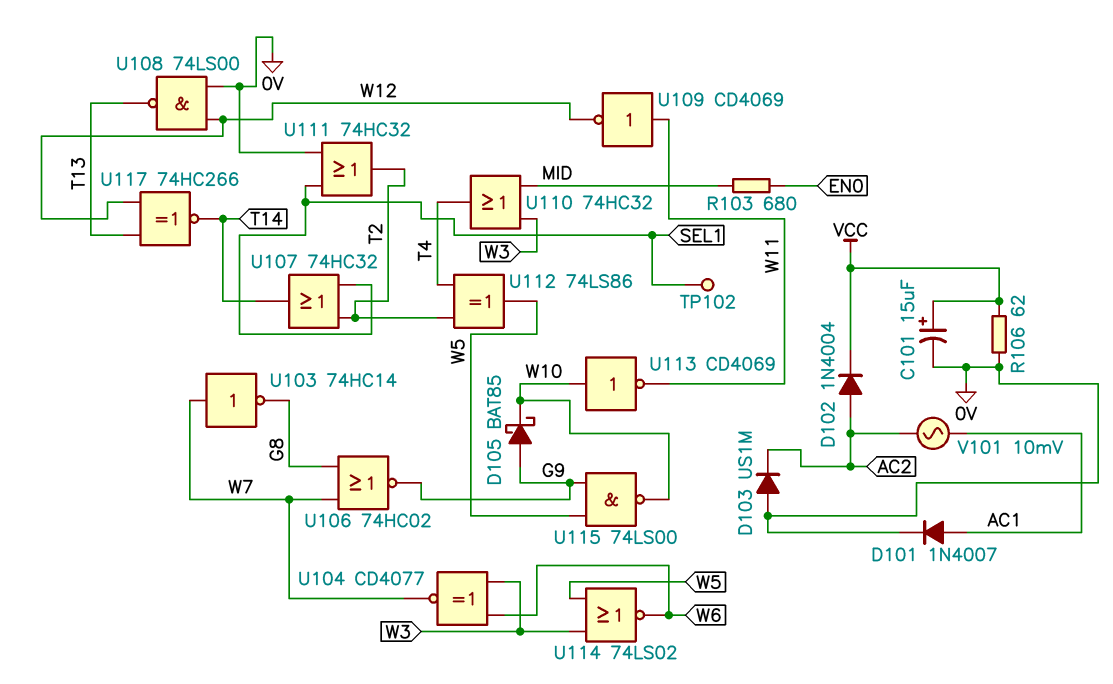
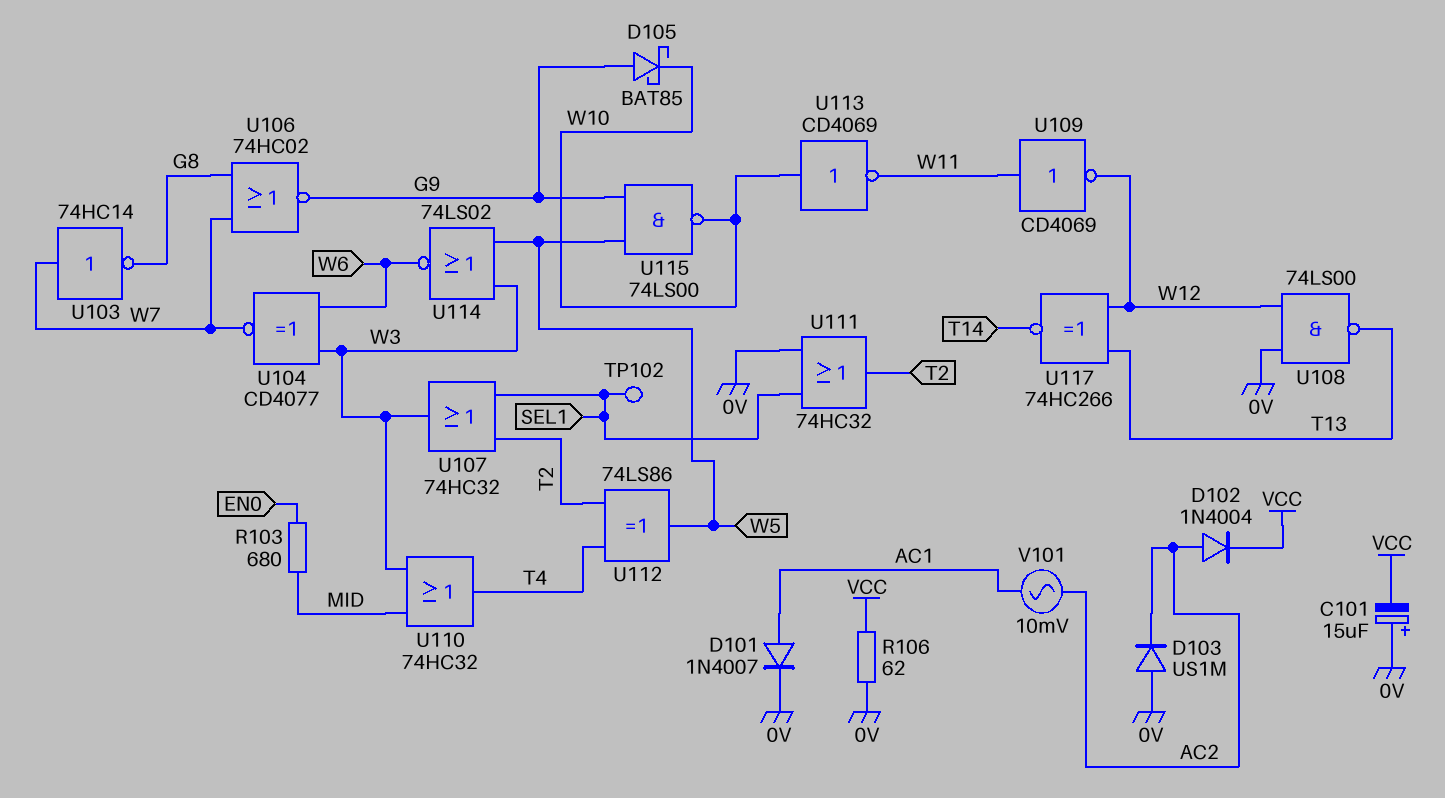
C101: 15uF (plus VCC, minus 0V) -> 15uF (plus 0V, minus VCC)
U107: OR 74HC32 (in SEL1, in T2, out T14) -> OR 74HC32 (in SEL1, in T2, out W3)

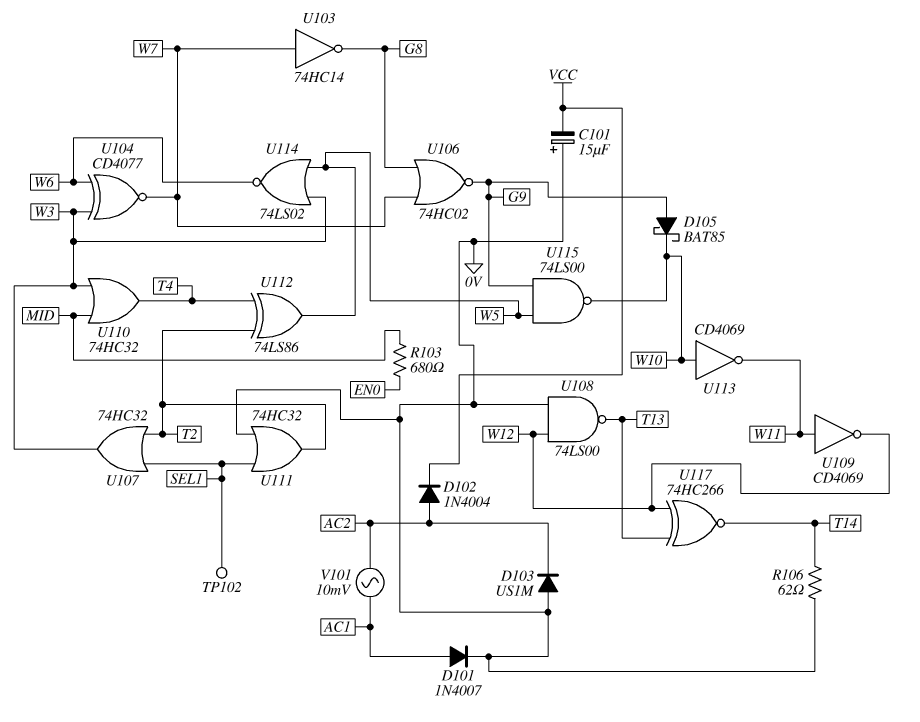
R106: 62 (0V, VCC) -> 62 (0V, T14)

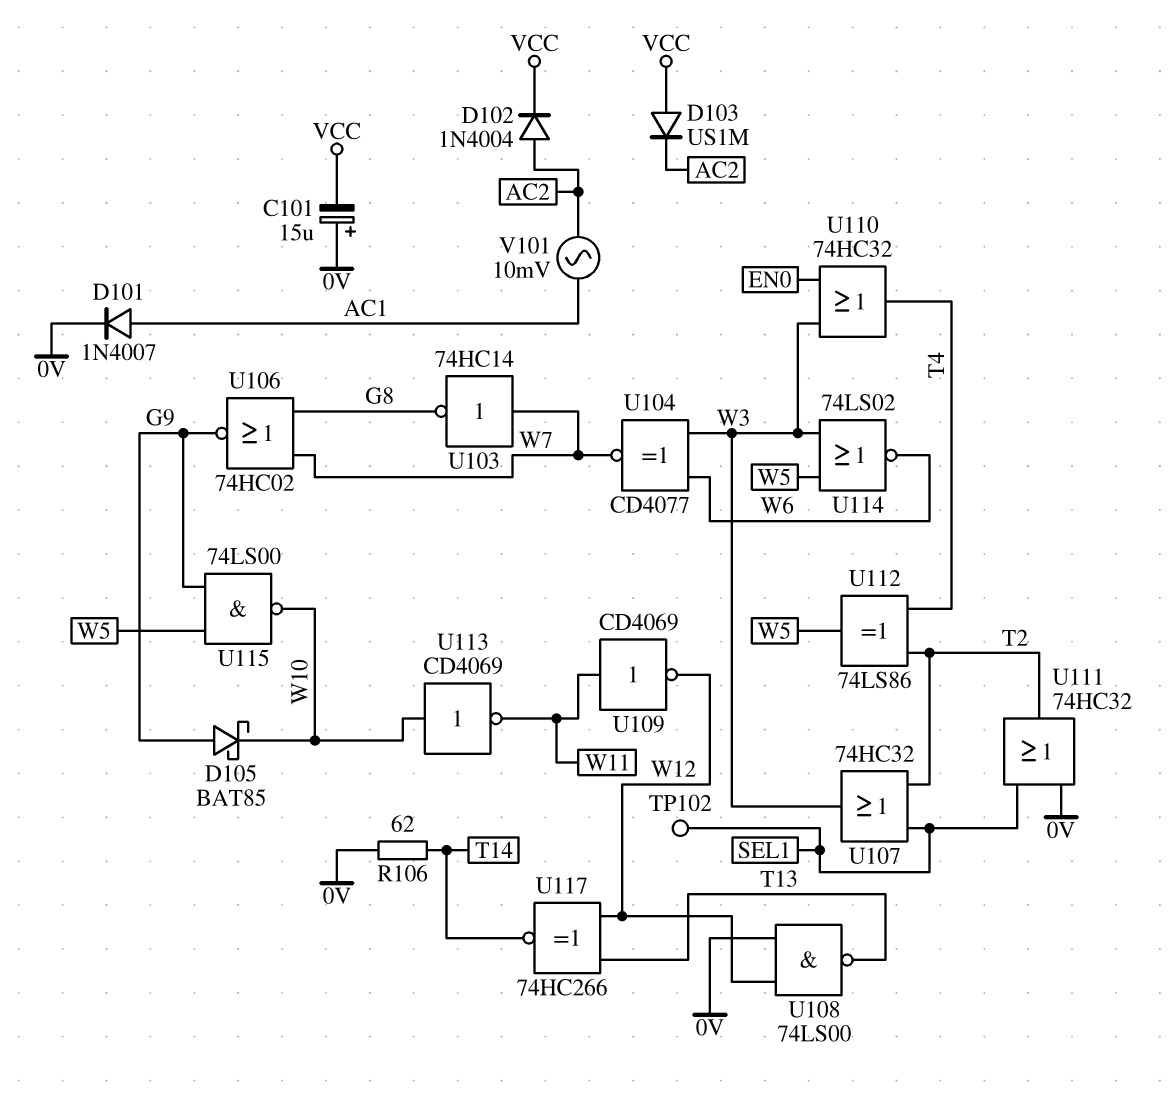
D103: diode US1M (A 0V, K AC2) -> diode US1M (A VCC, K AC2)
R103: 680 (EN0, MID) -> none
U110: OR 74HC32 (in MID, in W3, out T4) -> OR 74HC32 (in EN0, in W3, out T4)

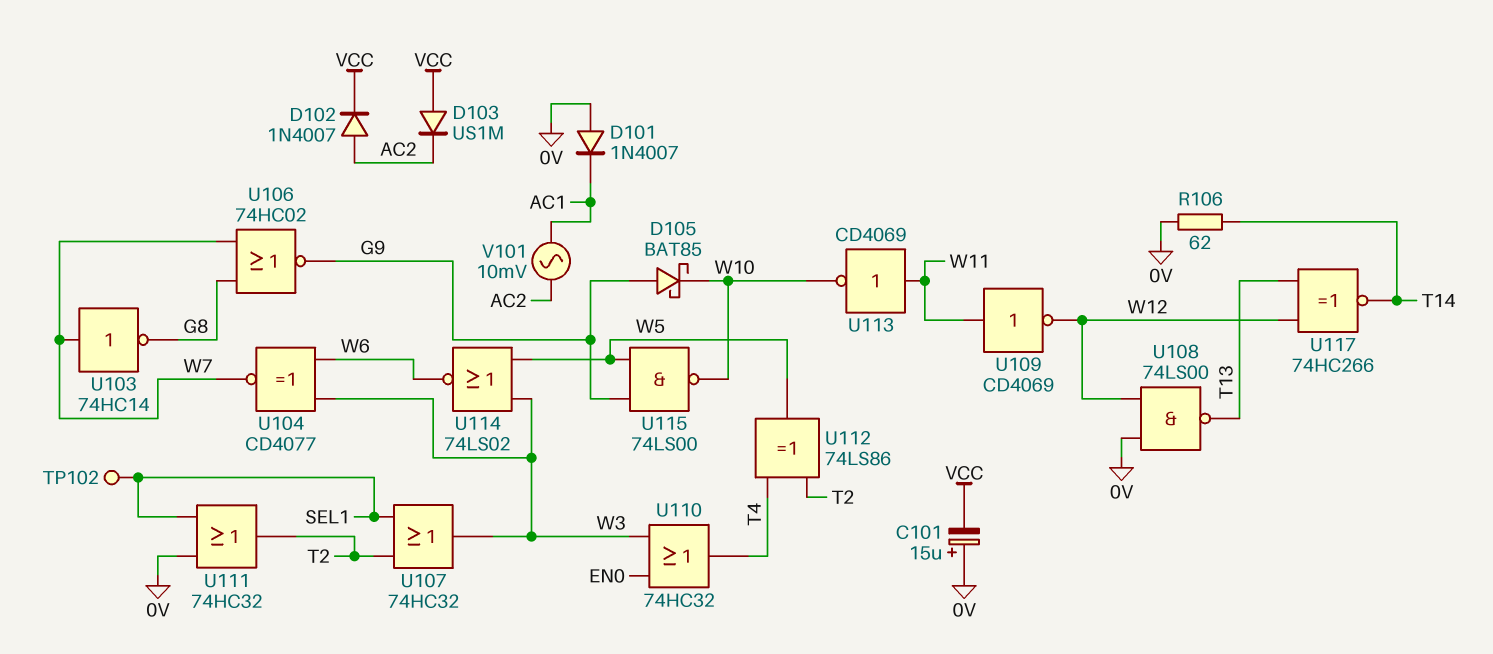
D101: diode 1N4007 (A AC1, K 0V) -> diode 1N4007 (A 0V, K AC1)
D102: diode 1N4004 (A AC2, K VCC) -> diode 1N4007 (A AC2, K VCC)
U113: NOT CD4069 (in W10, out W11) -> NOT CD4069 (in W11, out W10)

